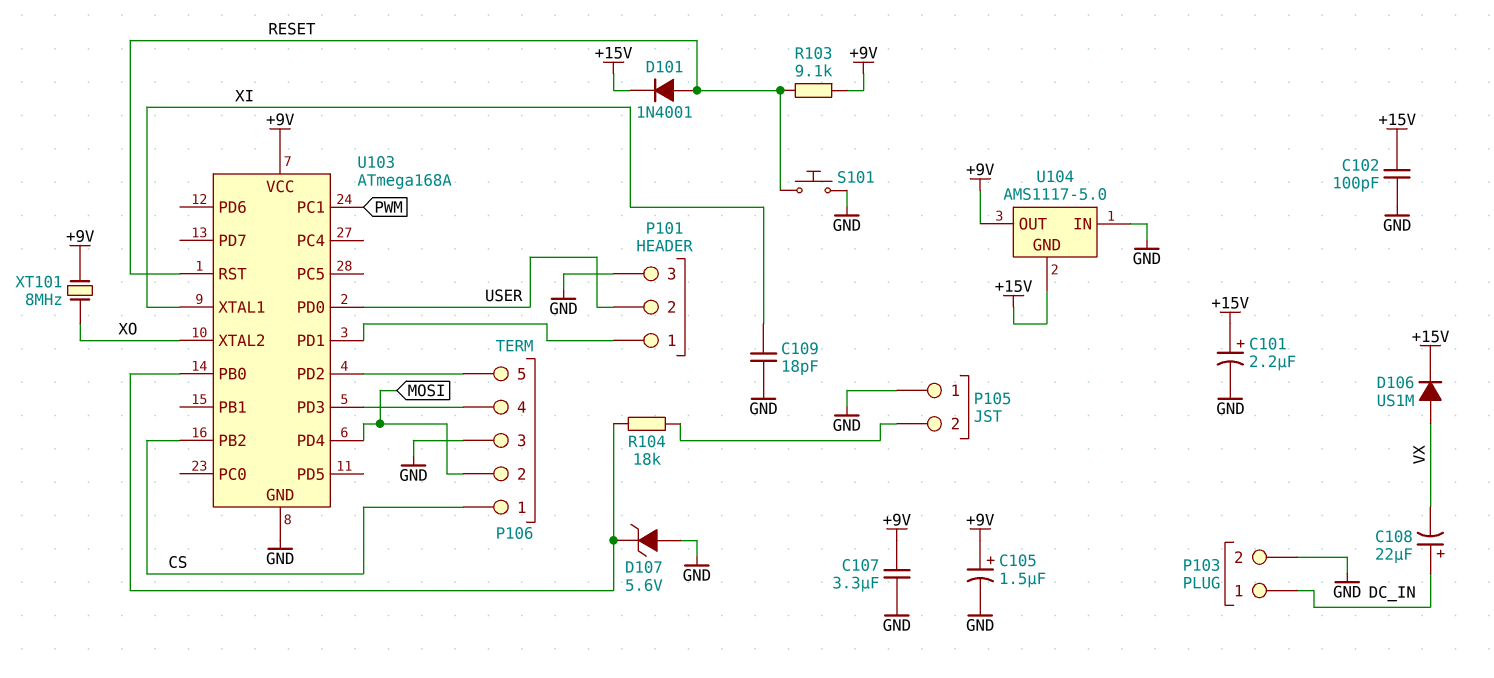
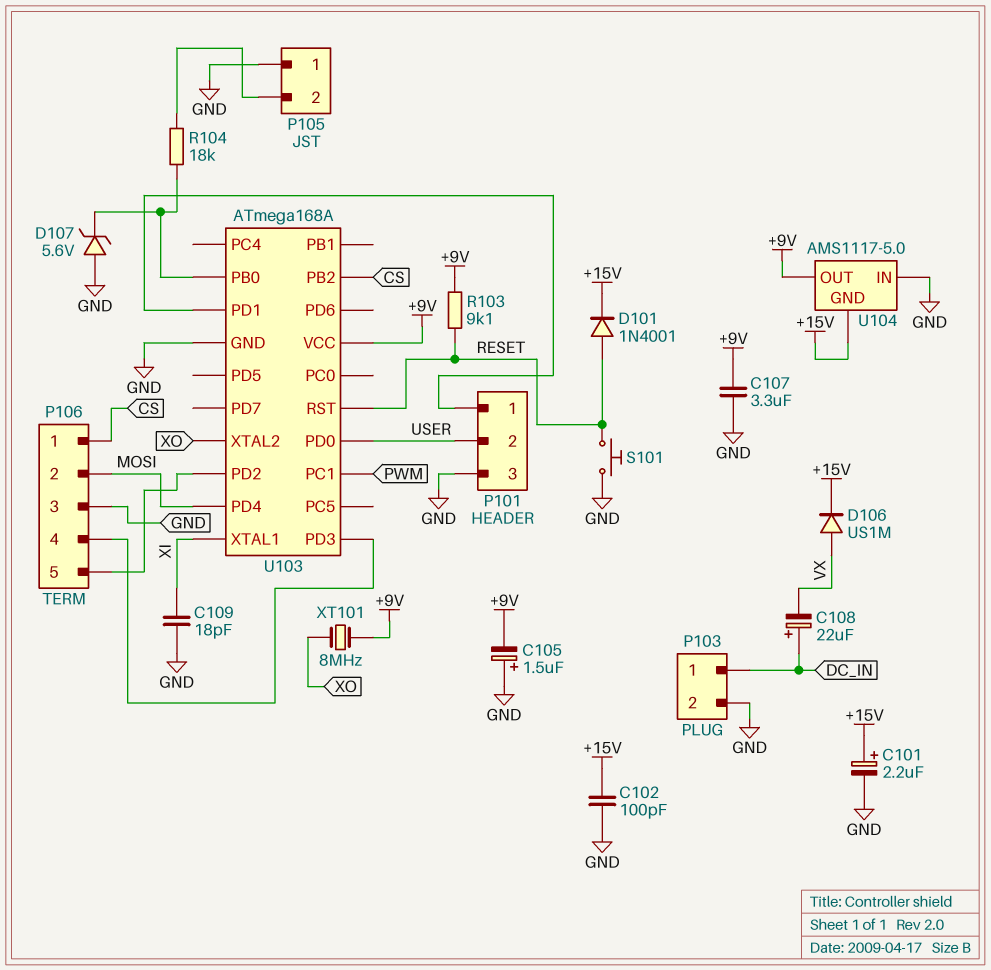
C105: 1.5uF (plus +9V, minus GND) -> 1.5uF (plus GND, minus +9V)

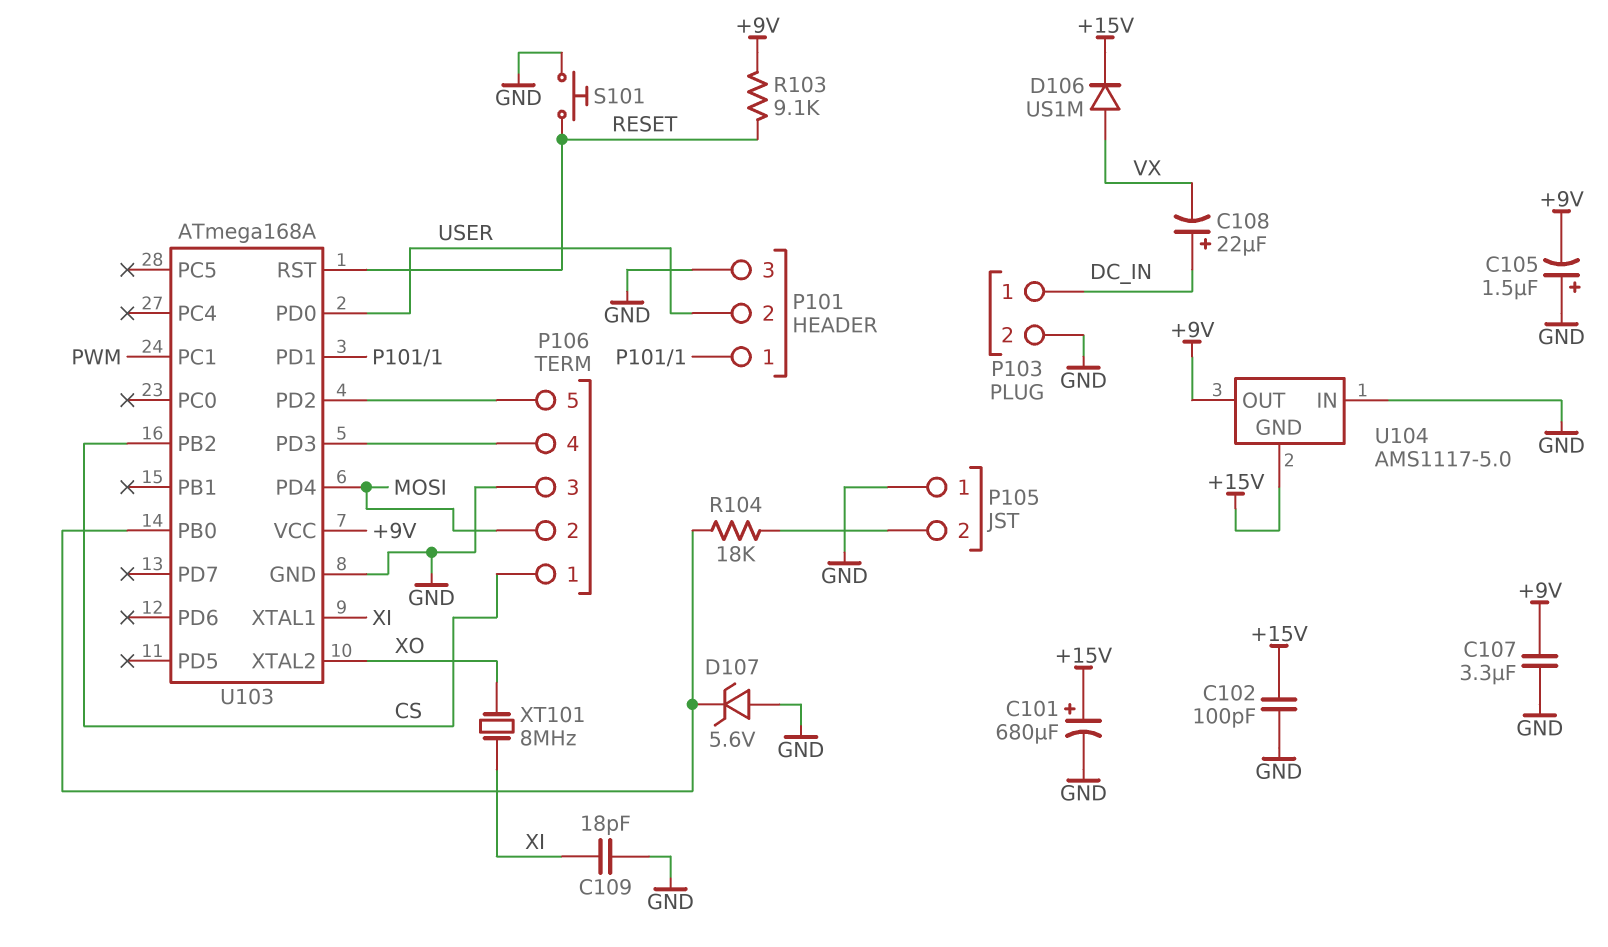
C101: 2.2uF (plus +15V, minus GND) -> 680uF (plus +15V, minus GND)
D101: diode 1N4001 (A RESET, K +15V) -> none
XT101: 8MHz (+9V, XO) -> 8MHz (XI, XO)

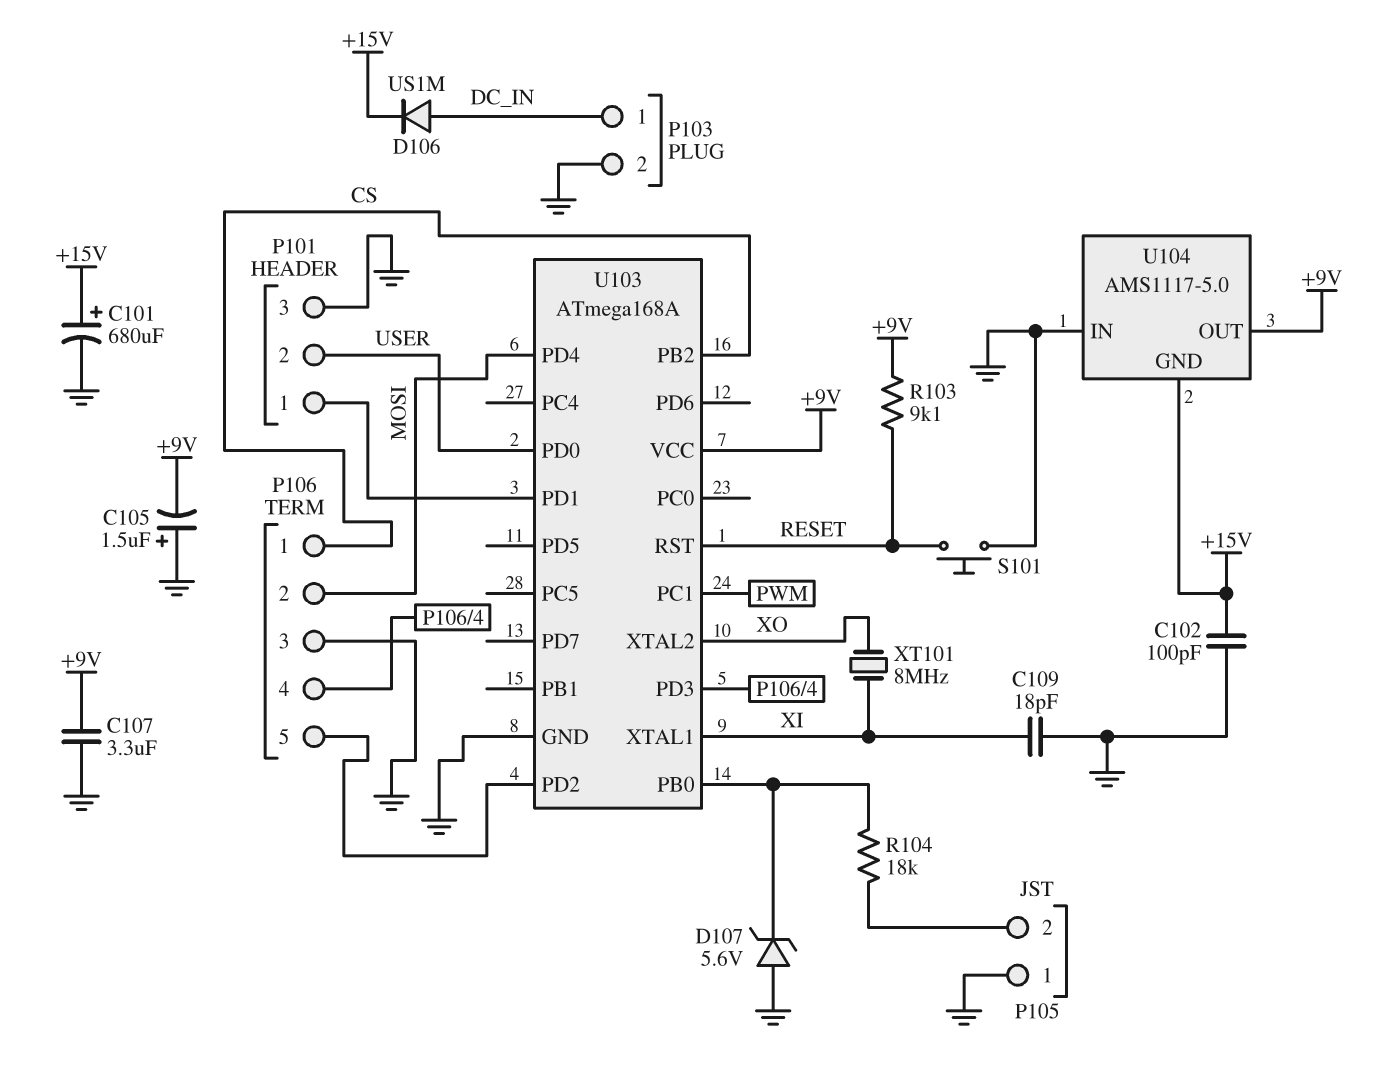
C108: 22uF (plus DC_IN, minus VX) -> none
D106: diode US1M (A VX, K +15V) -> diode US1M (A DC_IN, K +15V)

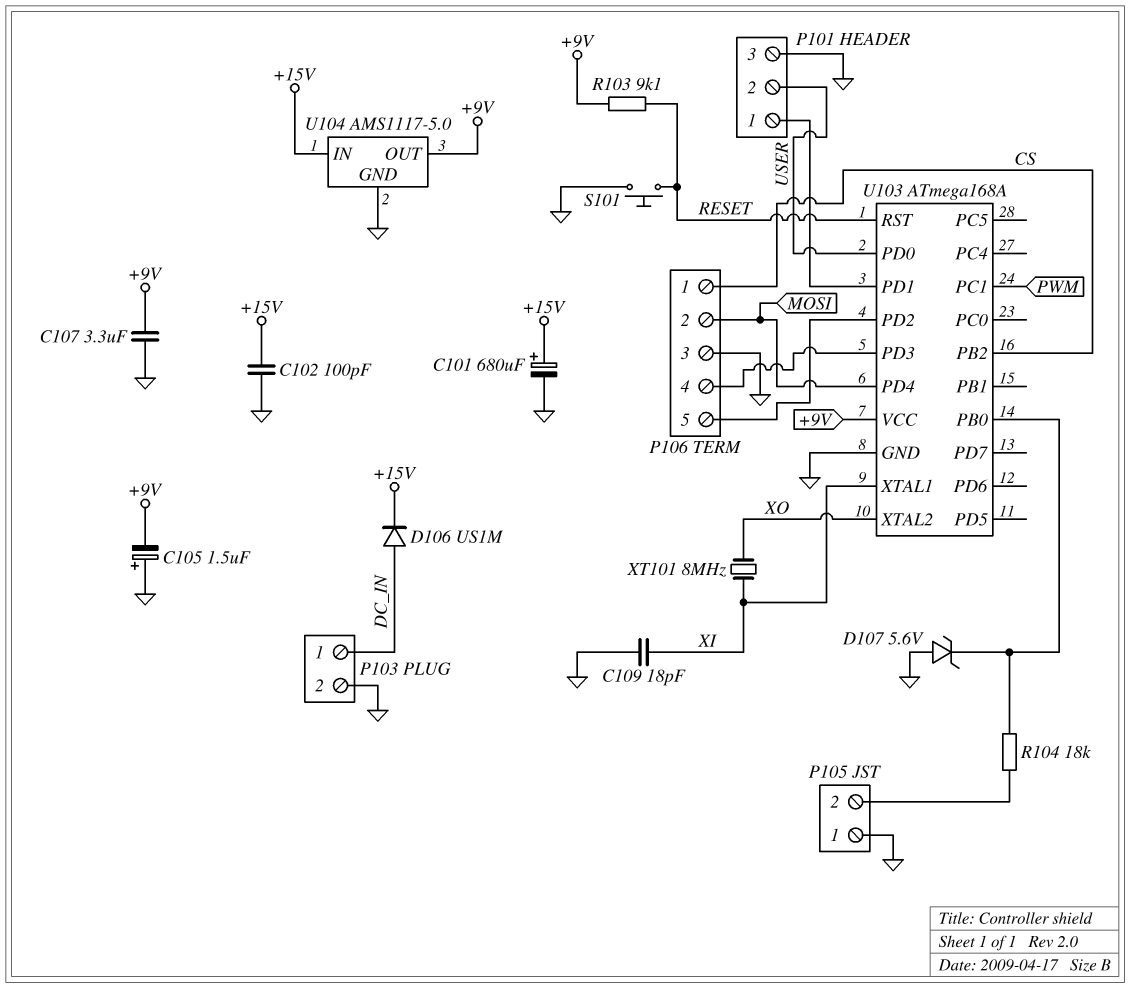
U104 pin GND: +15V -> GND
U104 pin IN: GND -> +15V

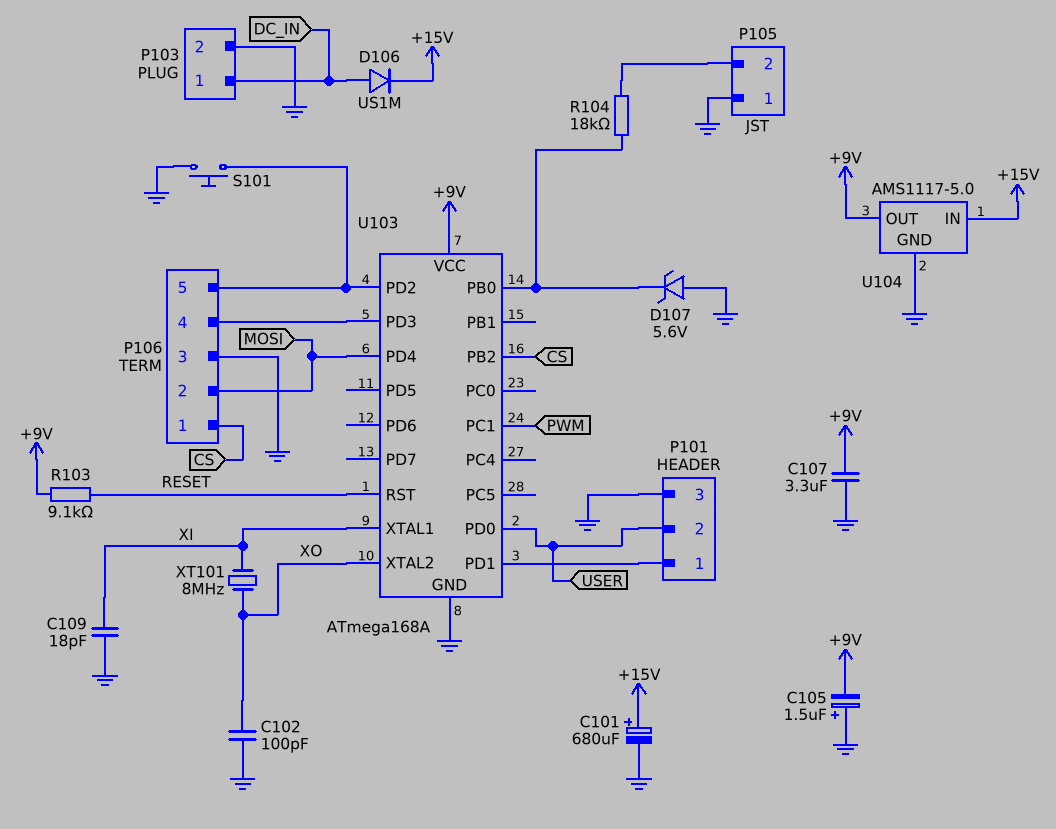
C102: 100pF (+15V, GND) -> 100pF (GND, XO)
S101: button (GND, RESET) -> button (GND, P106/5)

